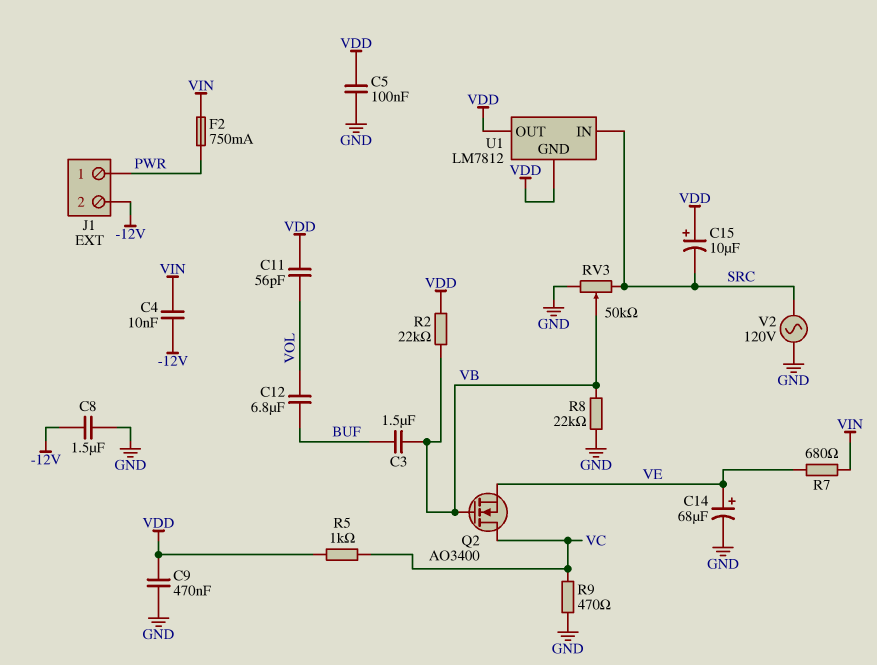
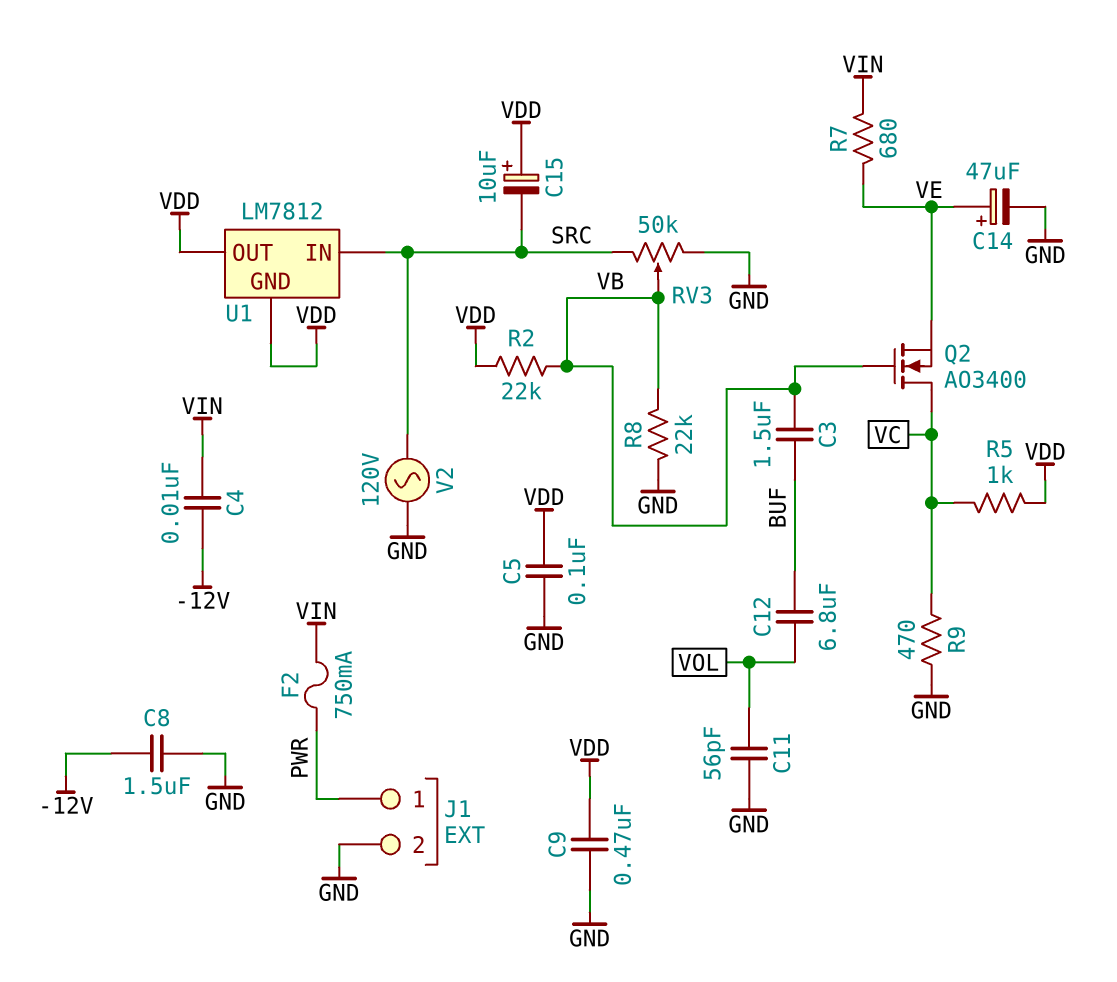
C11: 56pF (VDD, VOL) -> 56pF (GND, VOL)
C14: 68uF (plus VE, minus GND) -> 47uF (plus VE, minus GND)
J1 pin 2: -12V -> GND

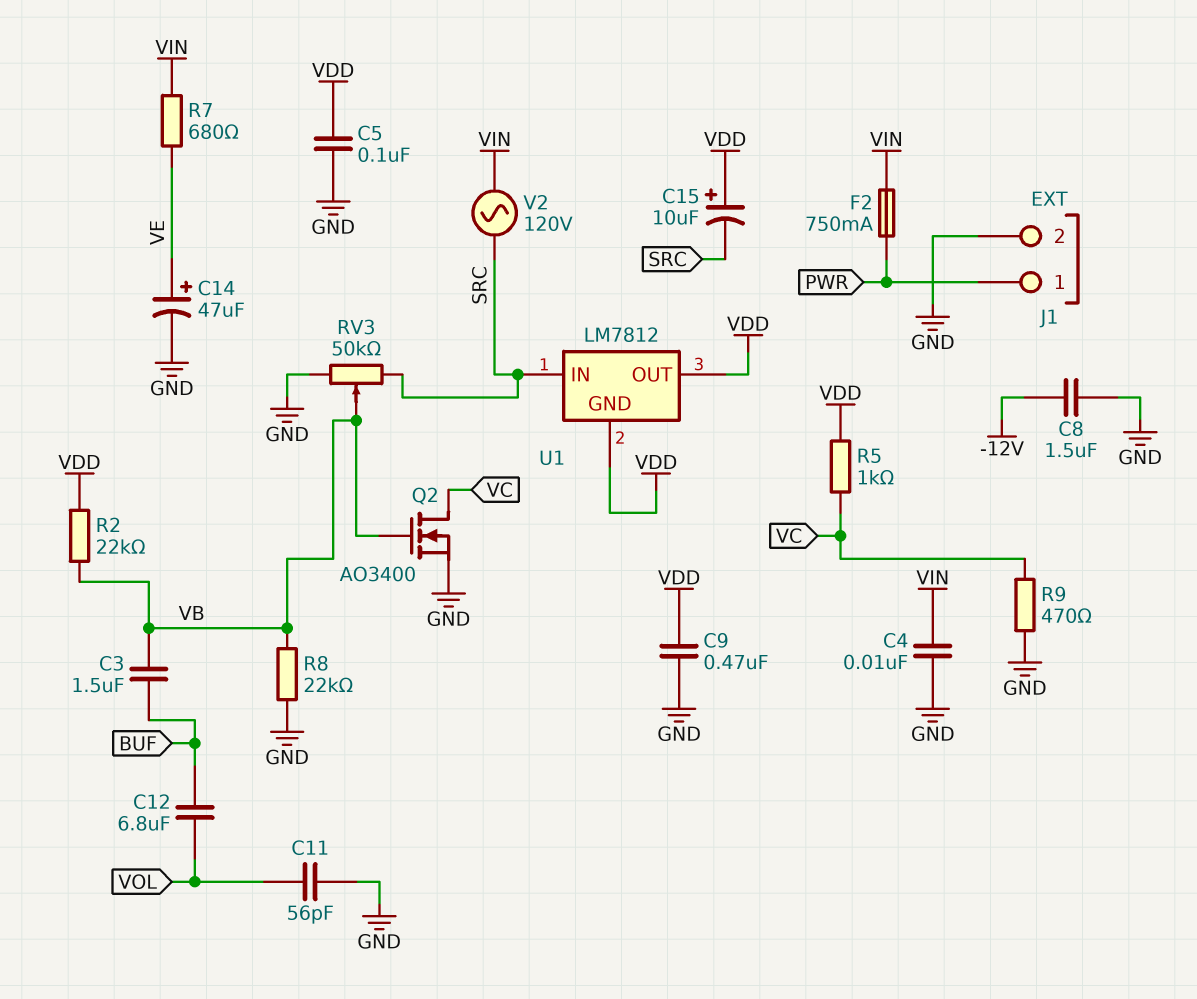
C4: 10nF (-12V, VIN) -> 10nF (GND, VIN)
Q2: NMOS AO3400 (G VB, D VC, S VE) -> NMOS AO3400 (G VB, D VC, S GND)
V2: AC 120V (GND, SRC) -> AC 120V (SRC, VIN)

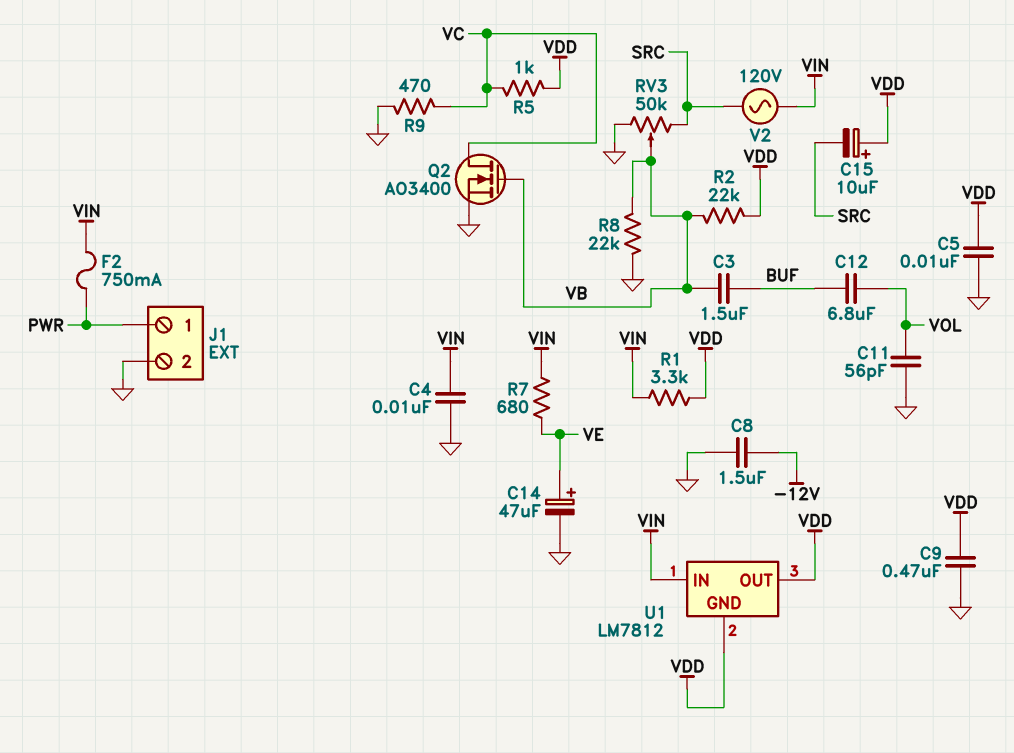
C5: 100nF (GND, VDD) -> 10nF (GND, VDD)
R1: none -> 3.3k (VDD, VIN)
U1 pin IN: SRC -> VIN

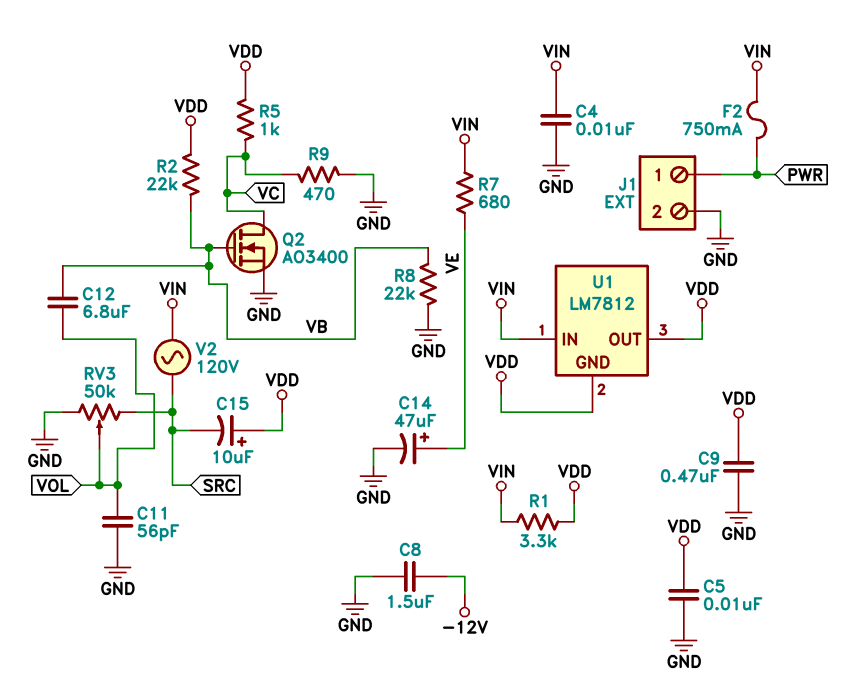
C3: 1.5uF (BUF, VB) -> none
C12: 6.8uF (BUF, VOL) -> 6.8uF (VB, VOL)
RV3: 50k (GND, SRC, wiper VB) -> 50k (GND, SRC, wiper VOL)

